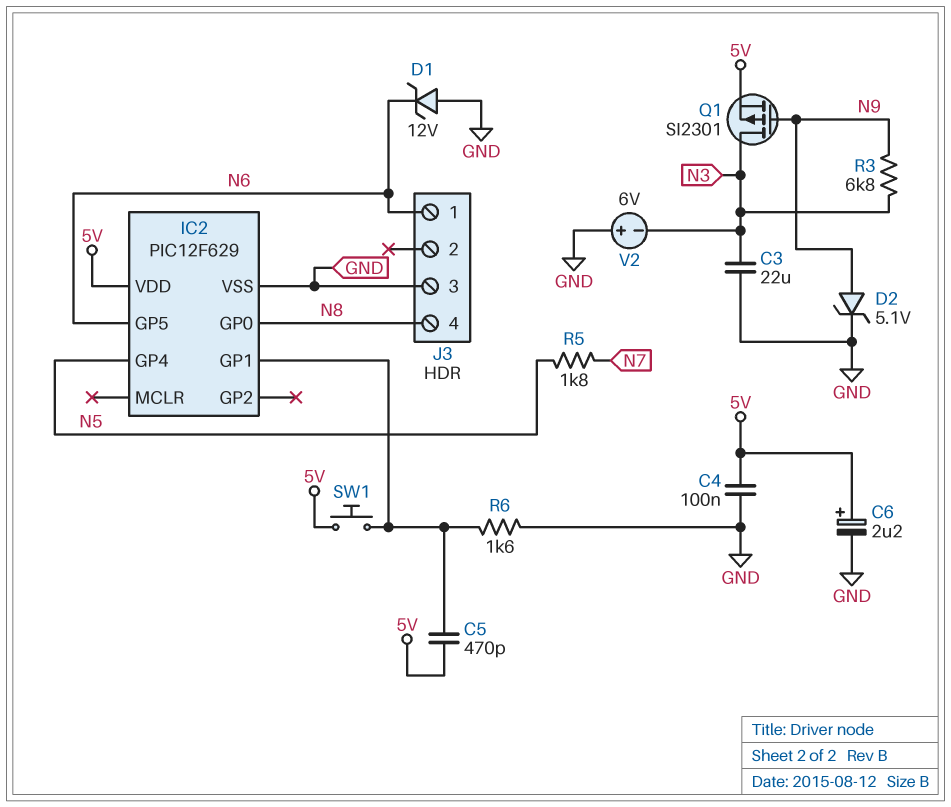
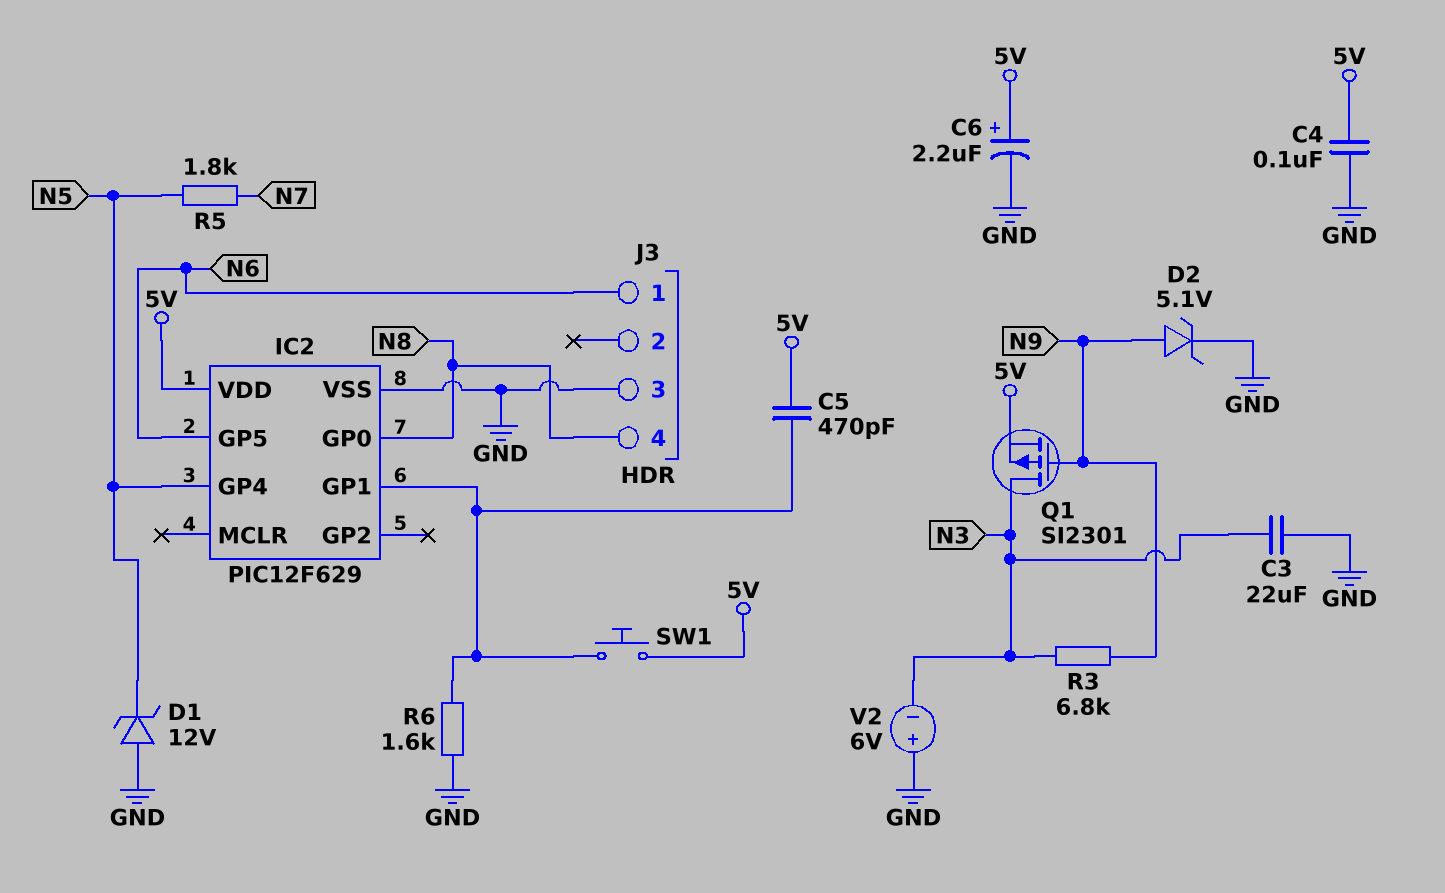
D1: zener 12V (A GND, K N6) -> zener 12V (A GND, K N5)

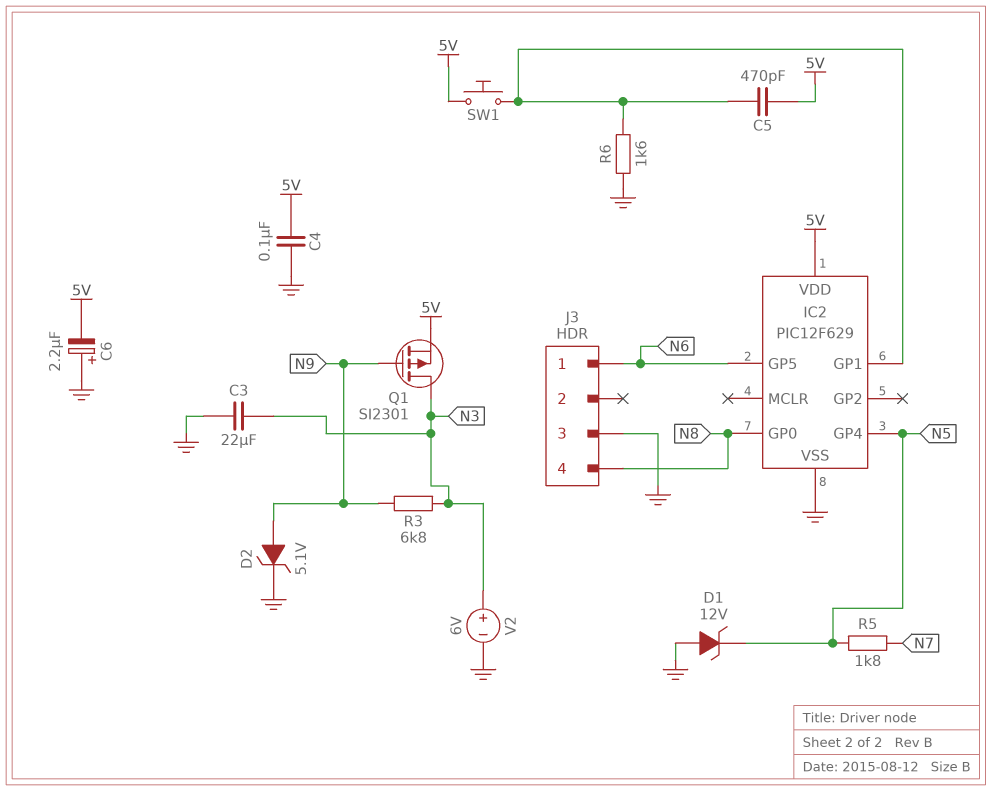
C6: 2.2uF (plus 5V, minus GND) -> 2.2uF (plus GND, minus 5V)
V2: 6V (plus GND, minus N3) -> 6V (plus N3, minus GND)

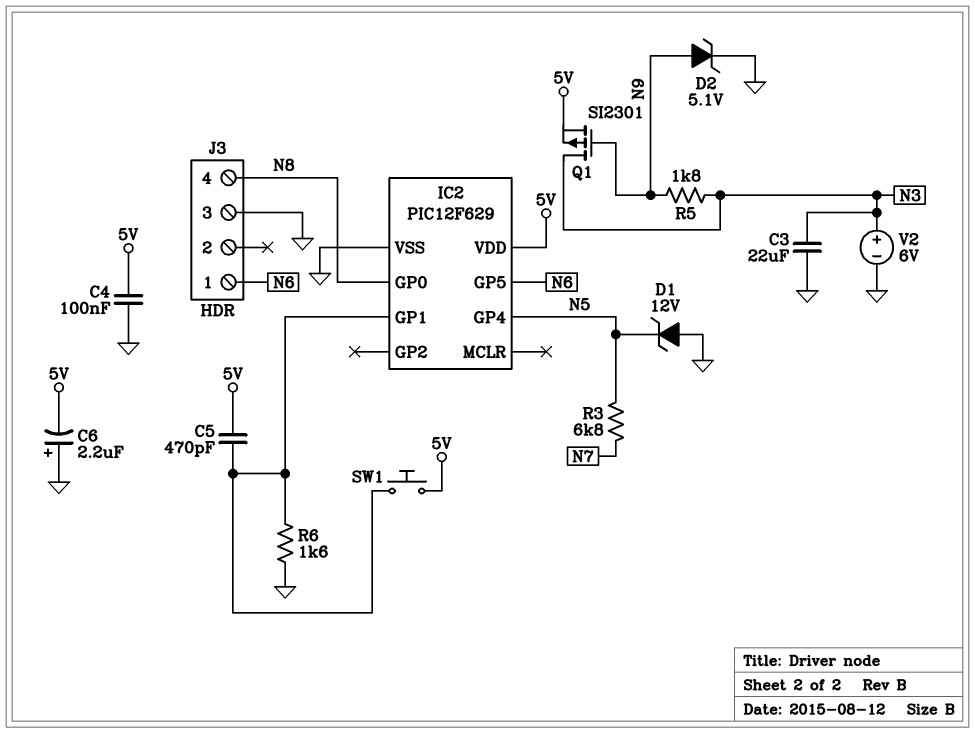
R3: 6.8k (N3, N9) -> 6.8k (N5, N7)
R5: 1.8k (N5, N7) -> 1.8k (N3, N9)

